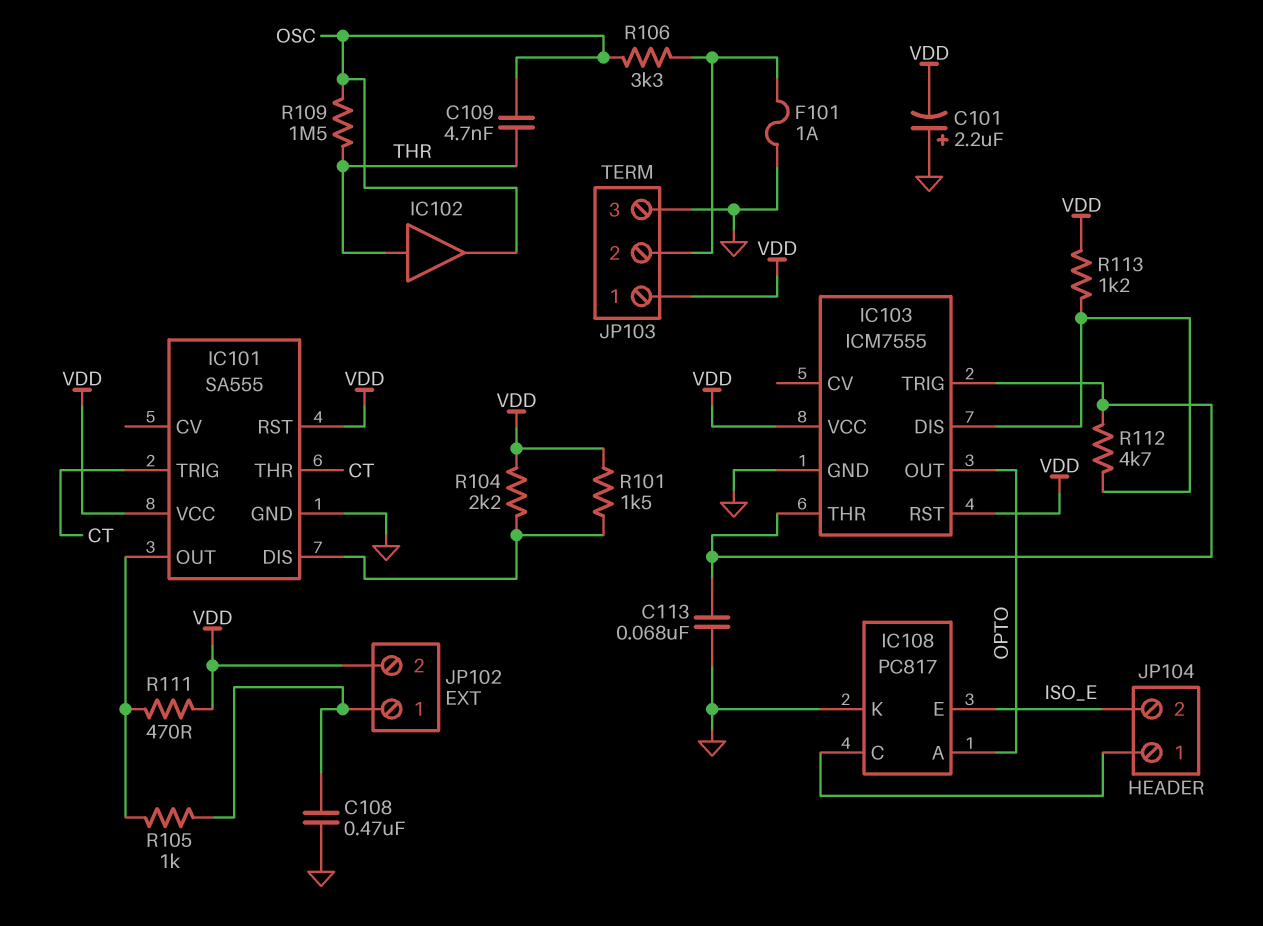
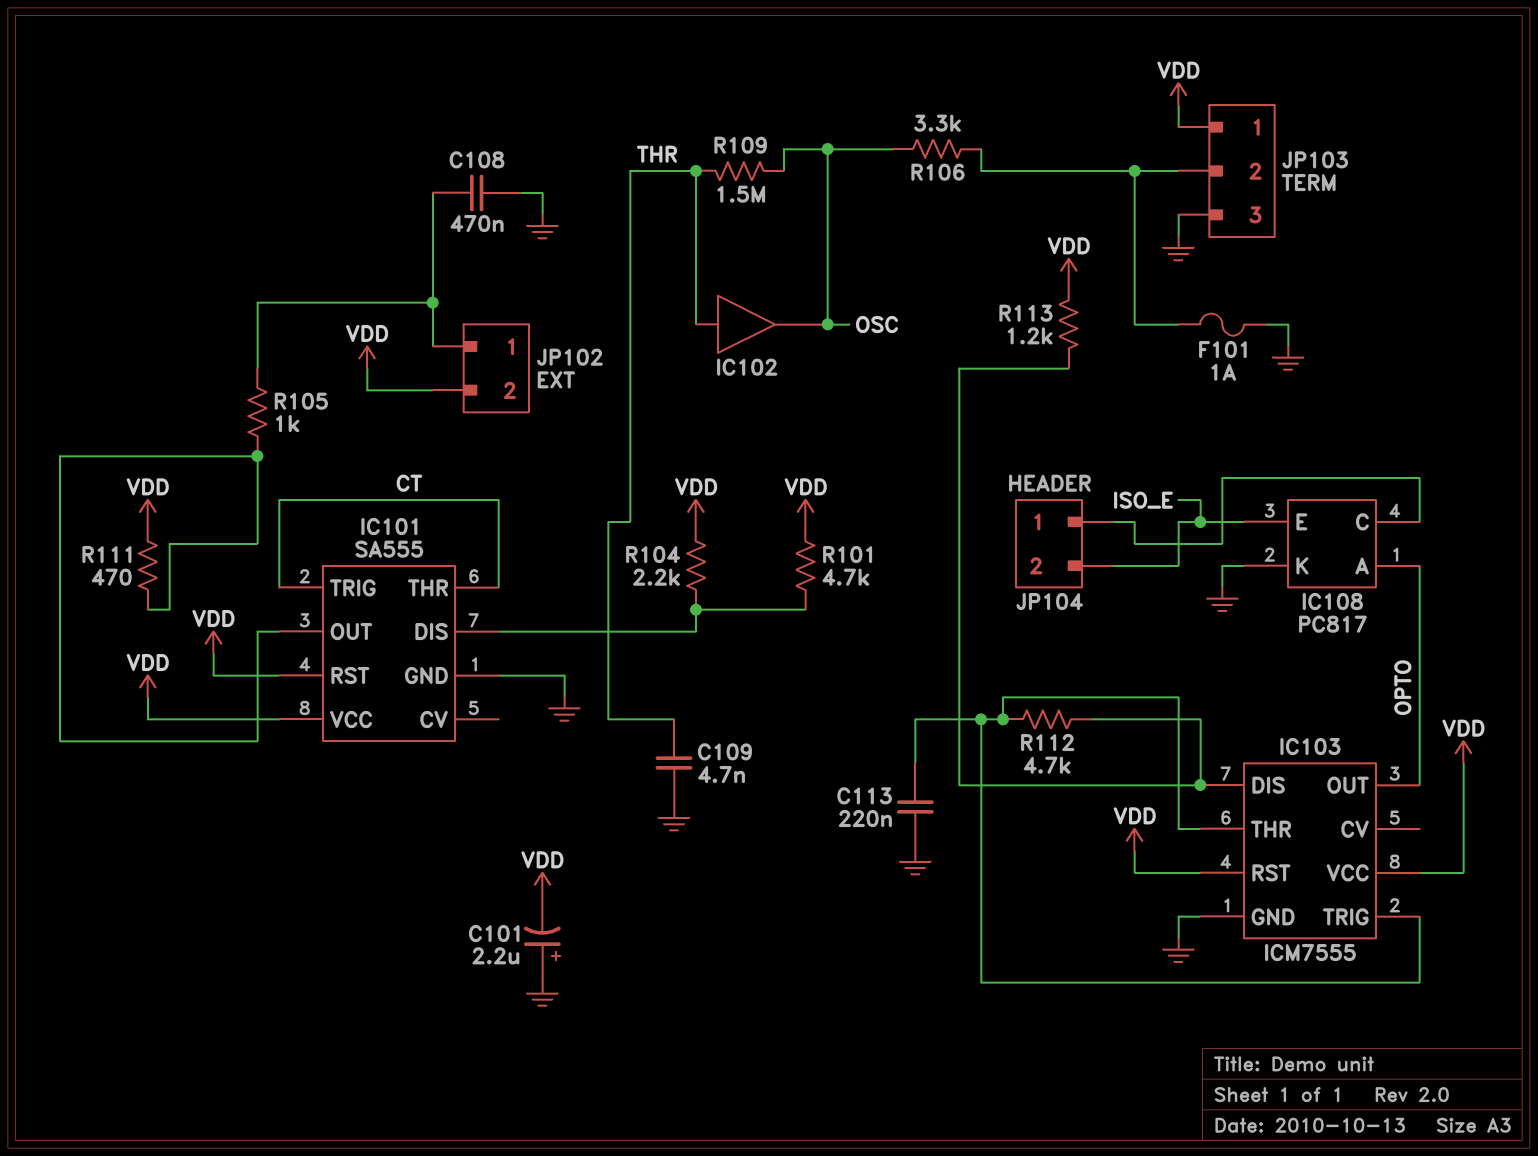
C109: 4.7nF (OSC, THR) -> 4.7nF (GND, THR)
C113: 68nF (GND, IC103/THR) -> 220nF (GND, IC103/THR)
R101: 1.5k (IC101/DIS, VDD) -> 4.7k (IC101/DIS, VDD)

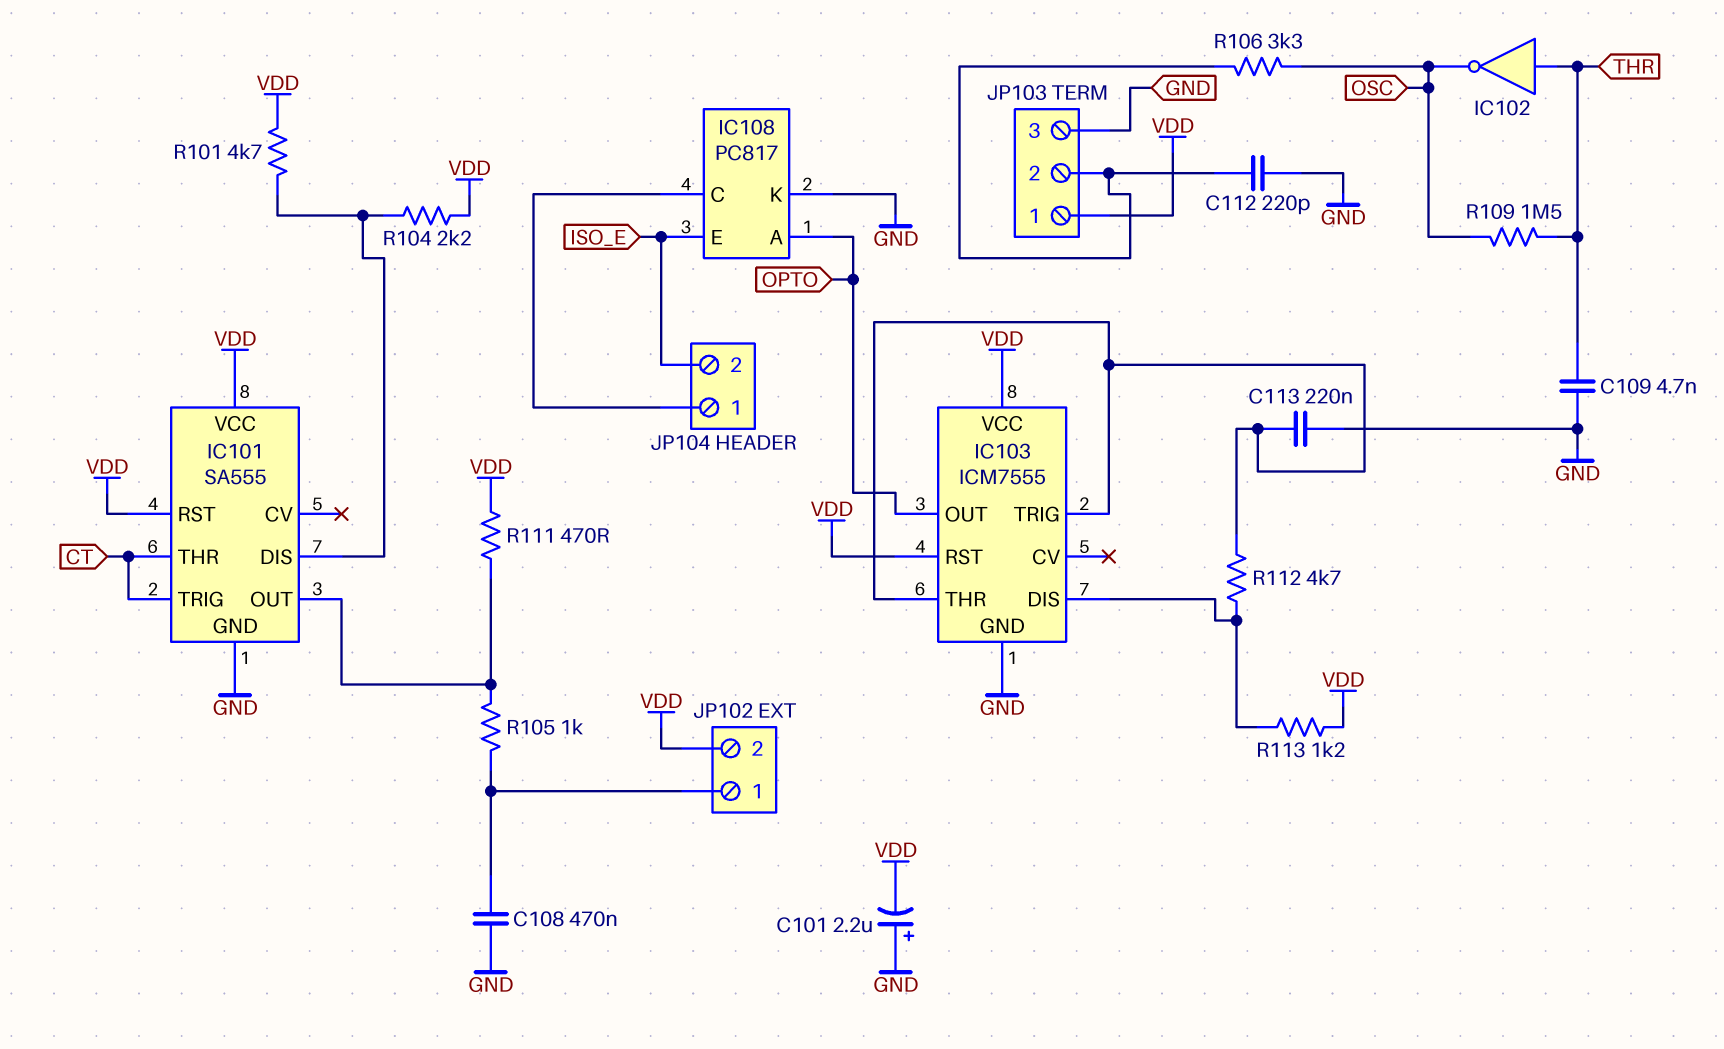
C112: none -> 220pF (GND, JP103/2)
F101: 1A (GND, JP103/2) -> none
IC102: buffer (in THR, out OSC) -> NOT (in THR, out OSC)

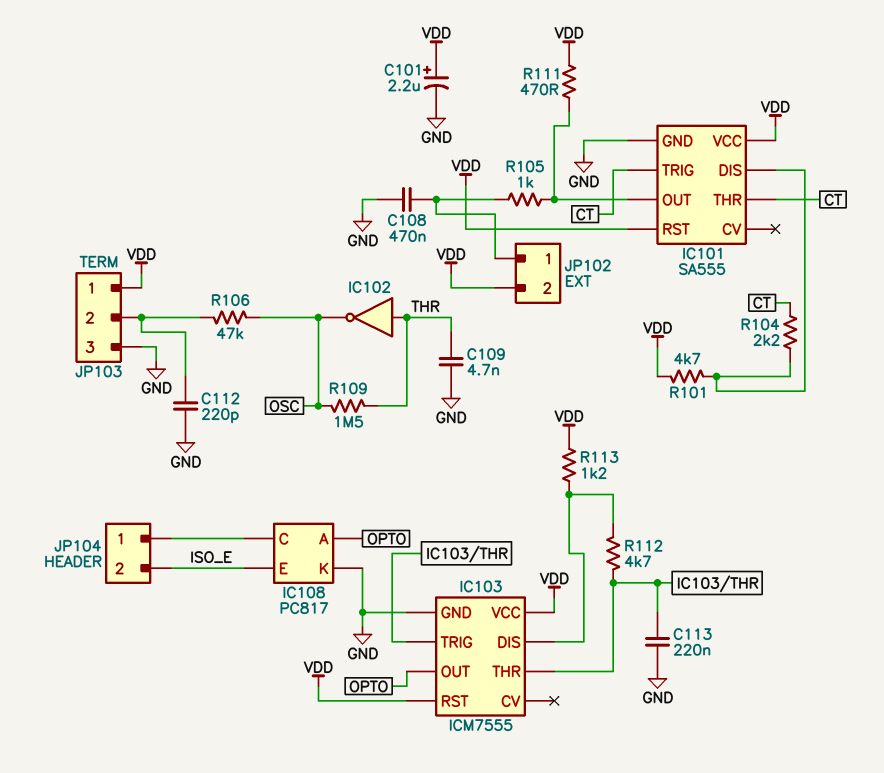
C101: 2.2uF (plus GND, minus VDD) -> 2.2uF (plus VDD, minus GND)
R104: 2.2k (IC101/DIS, VDD) -> 2.2k (CT, IC101/DIS)
R106: 3.3k (JP103/2, OSC) -> 47k (JP103/2, OSC)

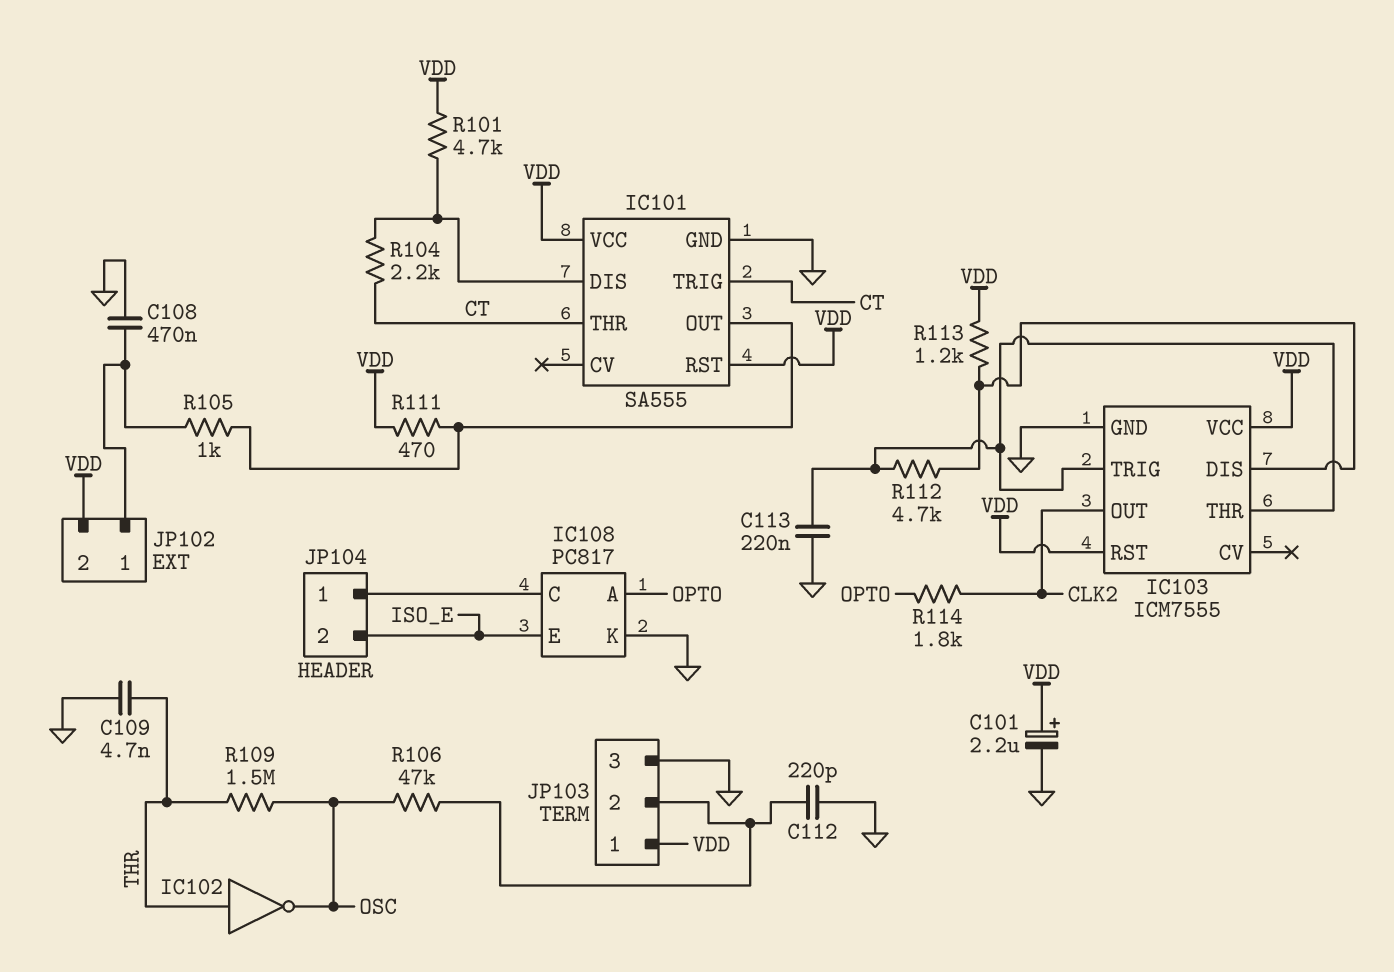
IC103 pin OUT: OPTO -> CLK2
R114: none -> 1.8k (CLK2, OPTO)

